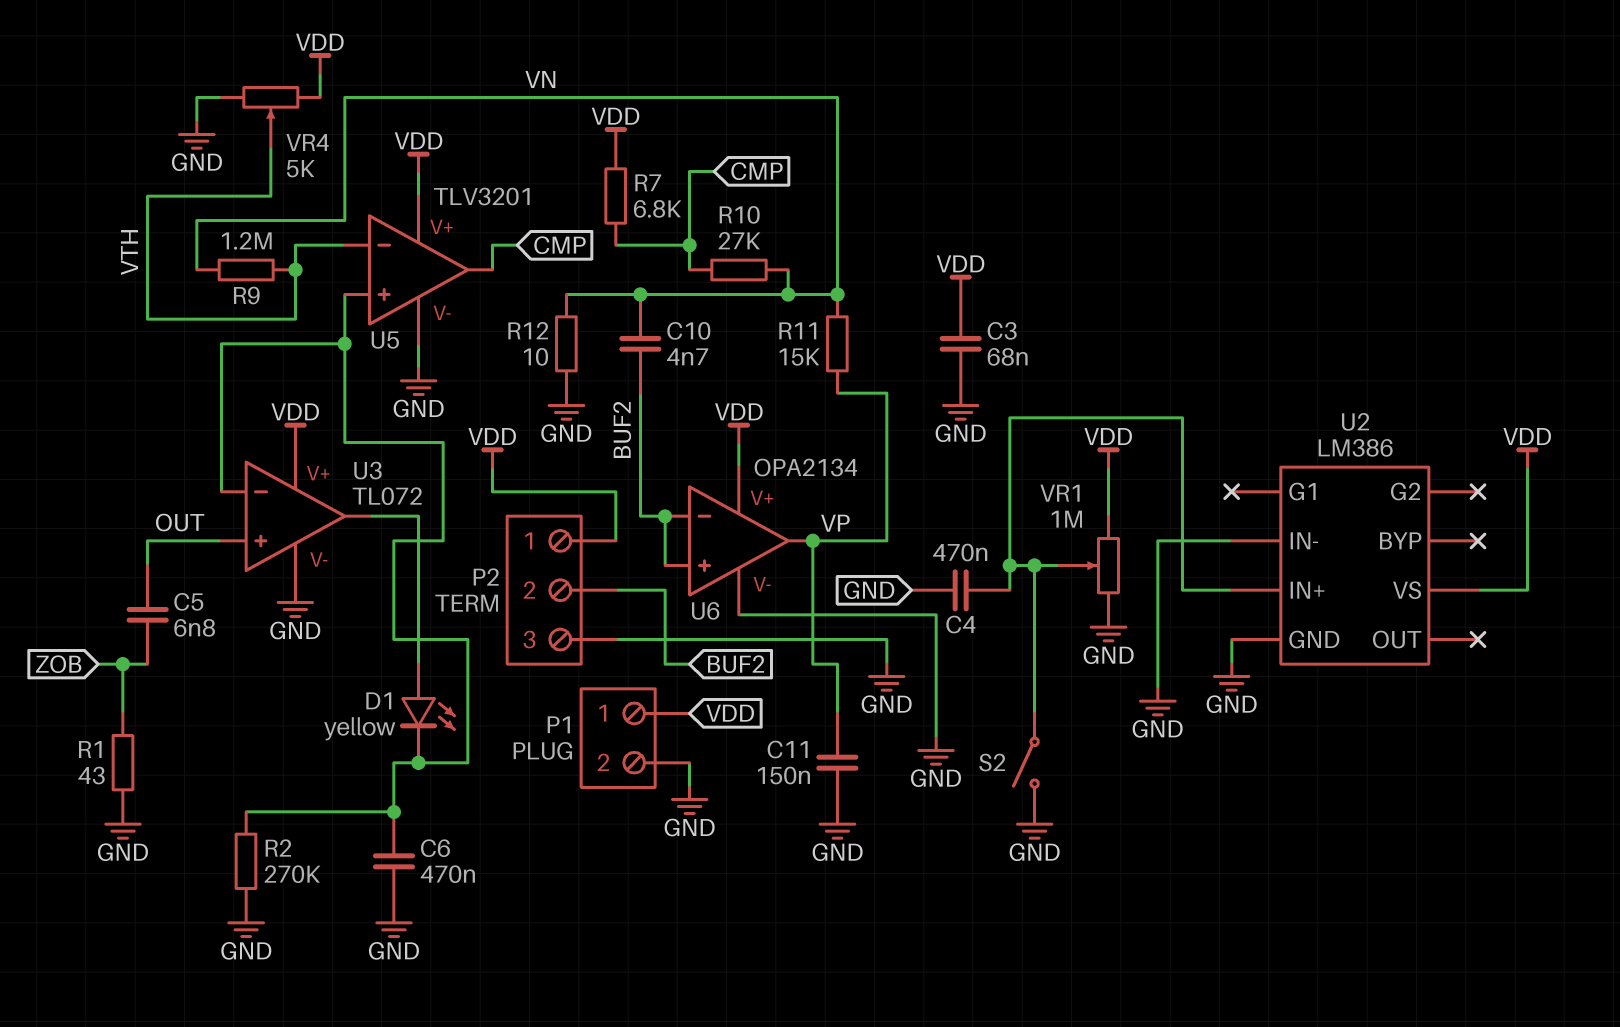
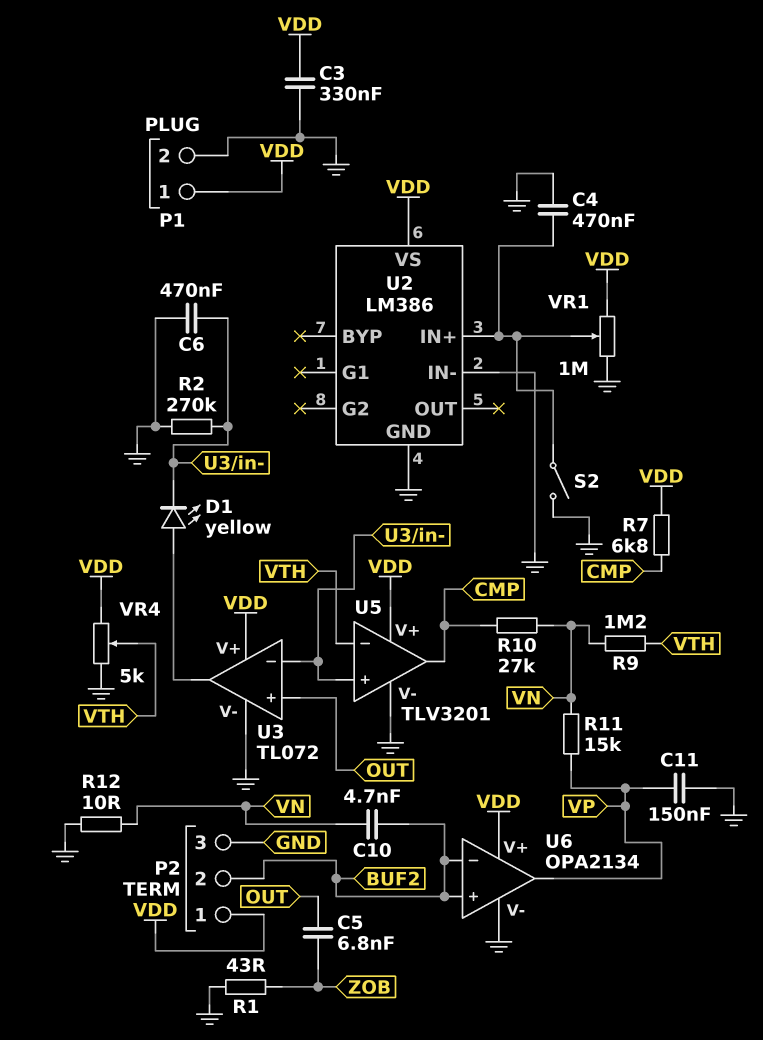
C3: 68nF (GND, VDD) -> 330nF (GND, VDD)

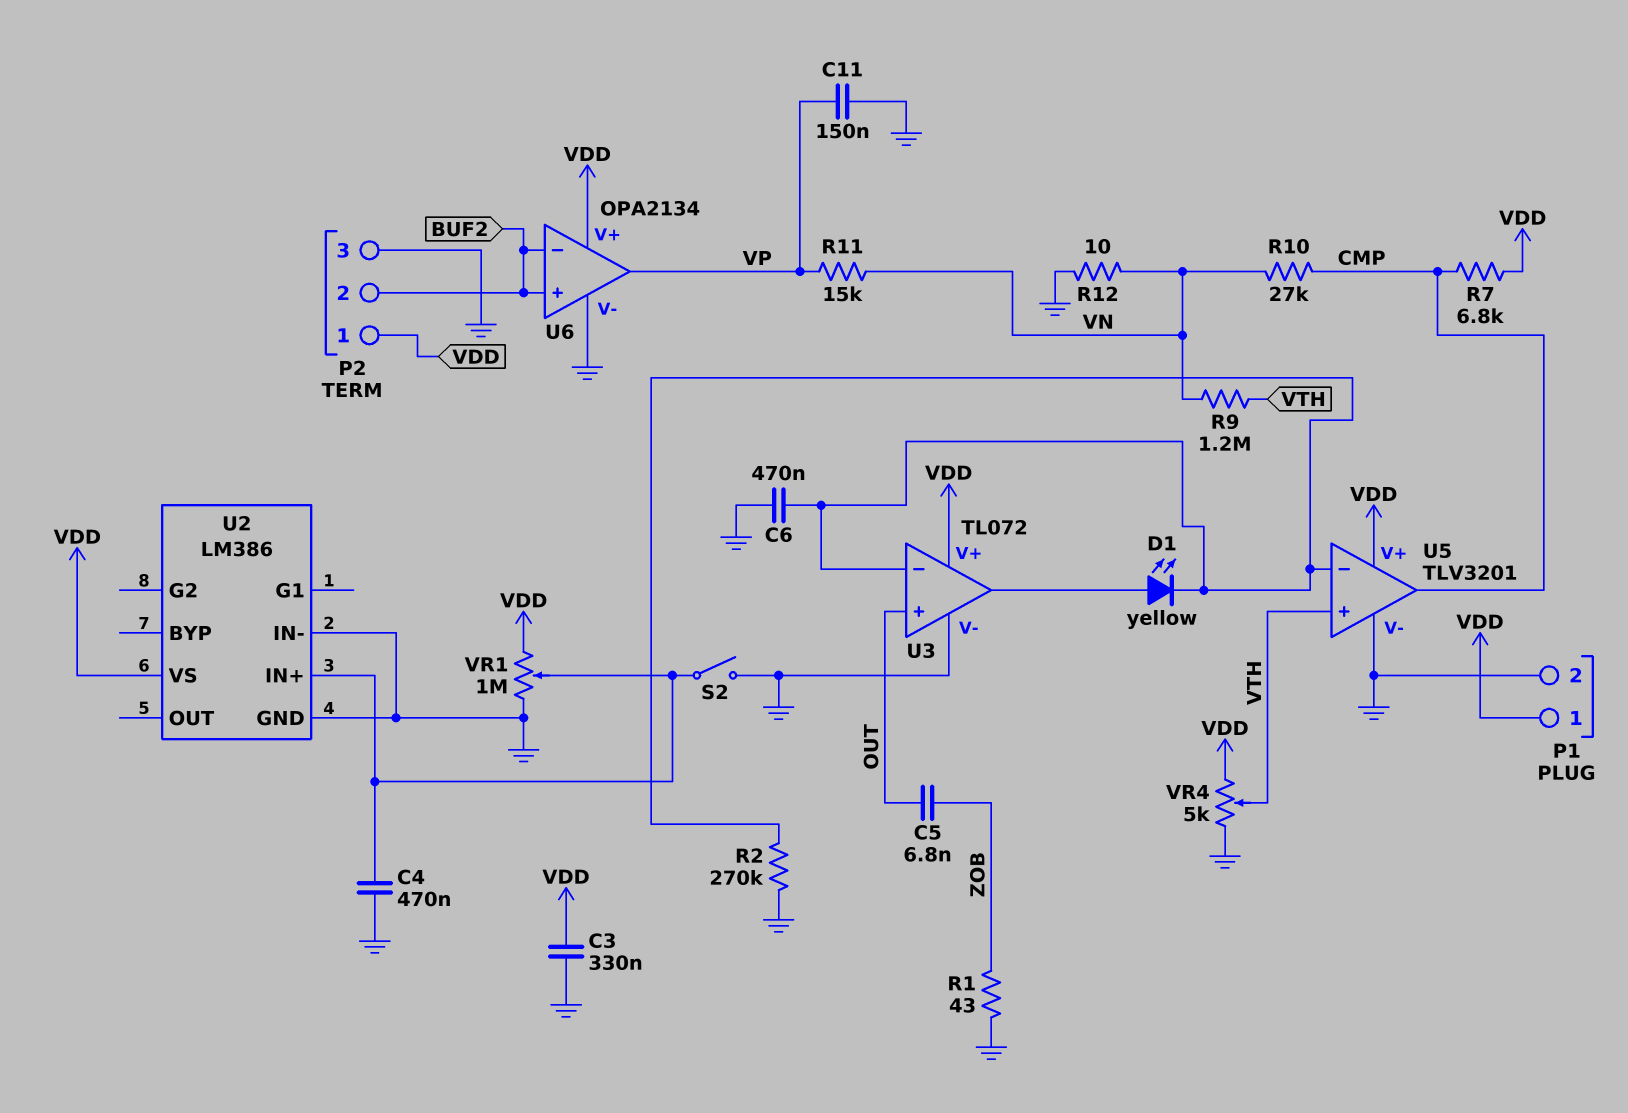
C10: 4.7nF (BUF2, VN) -> none
U5 pin in+: U3/in- -> VTH
U5 pin in-: VTH -> U3/in-

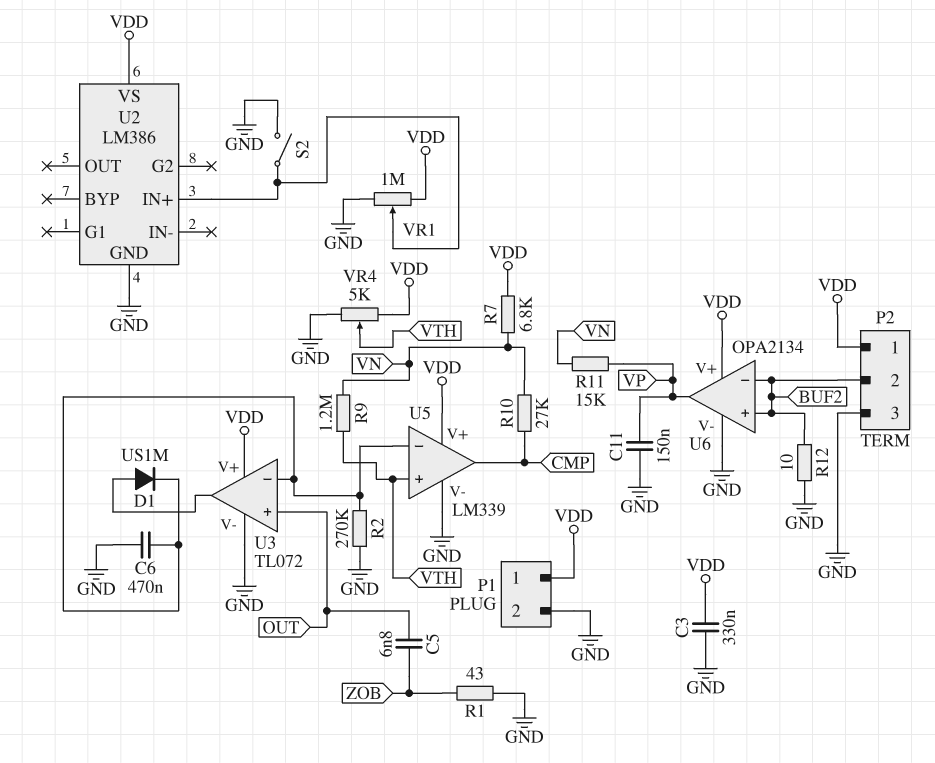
C4: 470nF (GND, U2/IN+) -> none
D1: LED yellow (A U3/out, K U3/in-) -> diode US1M (A U3/out, K U3/in-)
R7: 6.8k (CMP, VDD) -> 6.8k (VDD, VN)
R12: 10 (GND, VN) -> 10 (BUF2, GND)
U2 pin IN-: GND -> none
U5: TLV3201 -> LM339

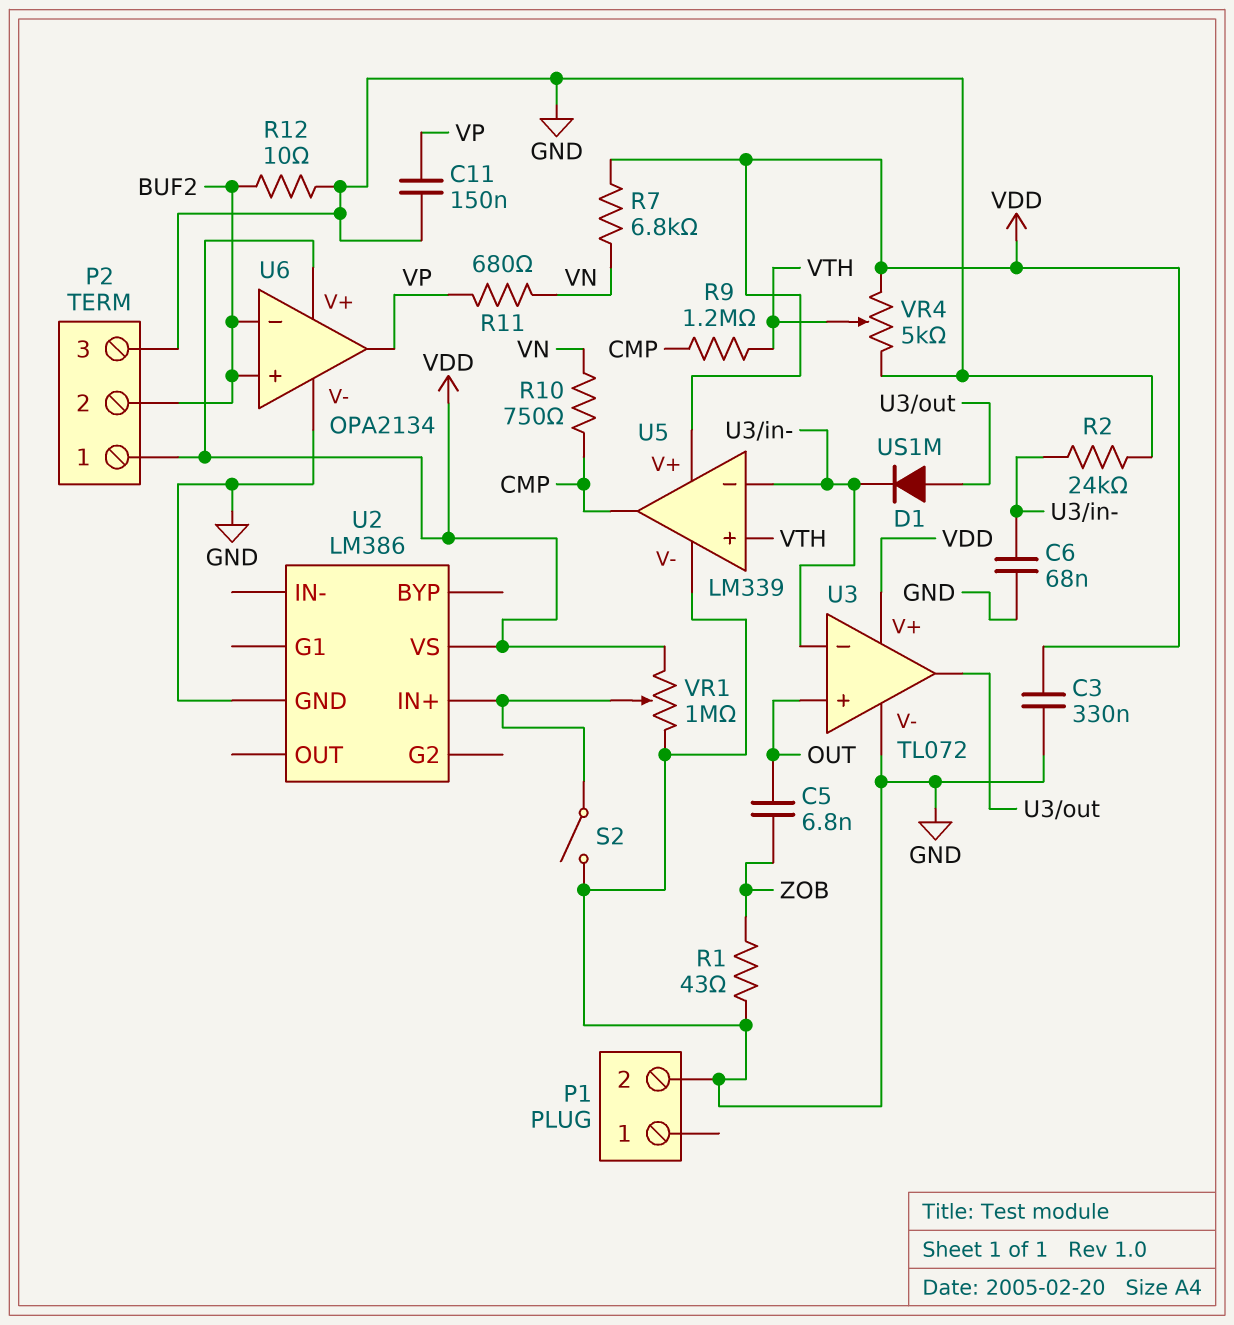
C6: 470nF (GND, U3/in-) -> 68nF (GND, U3/in-)
P1 pin 1: VDD -> none
R2: 270k (GND, U3/in-) -> 24k (GND, U3/in-)
R9: 1.2M (VN, VTH) -> 1.2M (CMP, VTH)
R10: 27k (CMP, VN) -> 750 (CMP, VN)
R11: 15k (VN, VP) -> 680 (VN, VP)

